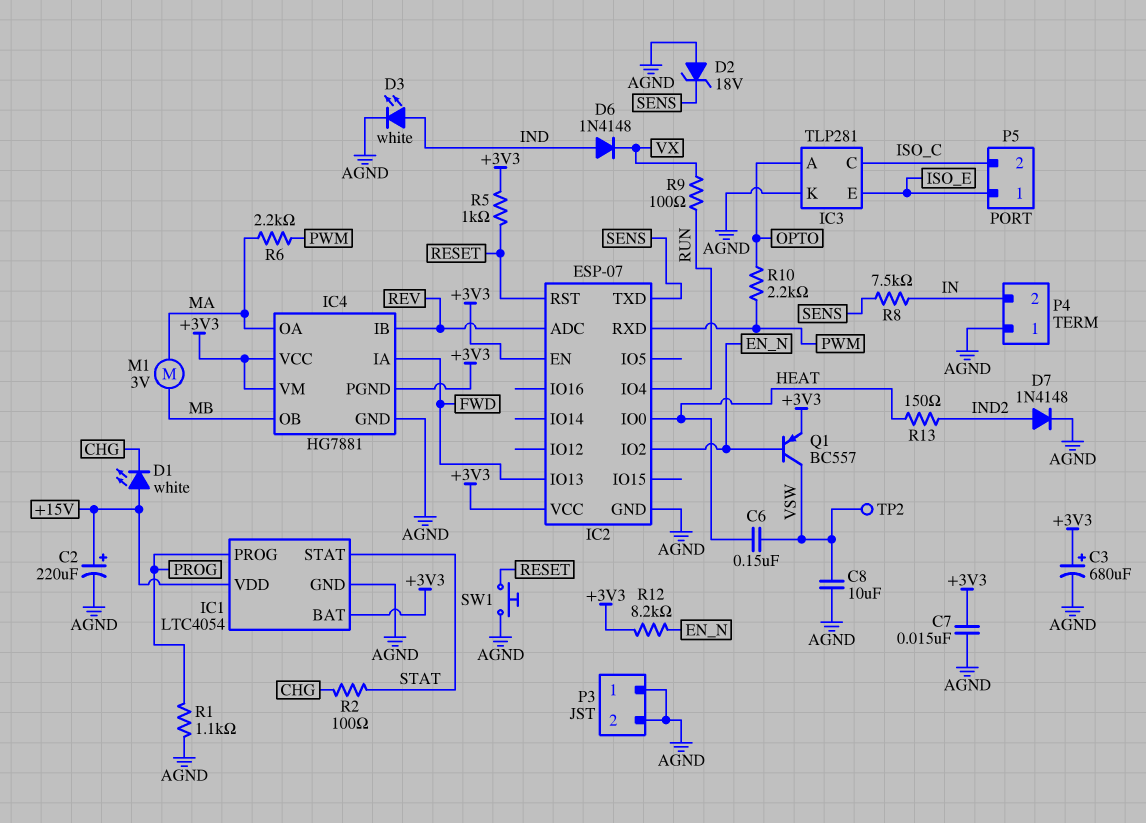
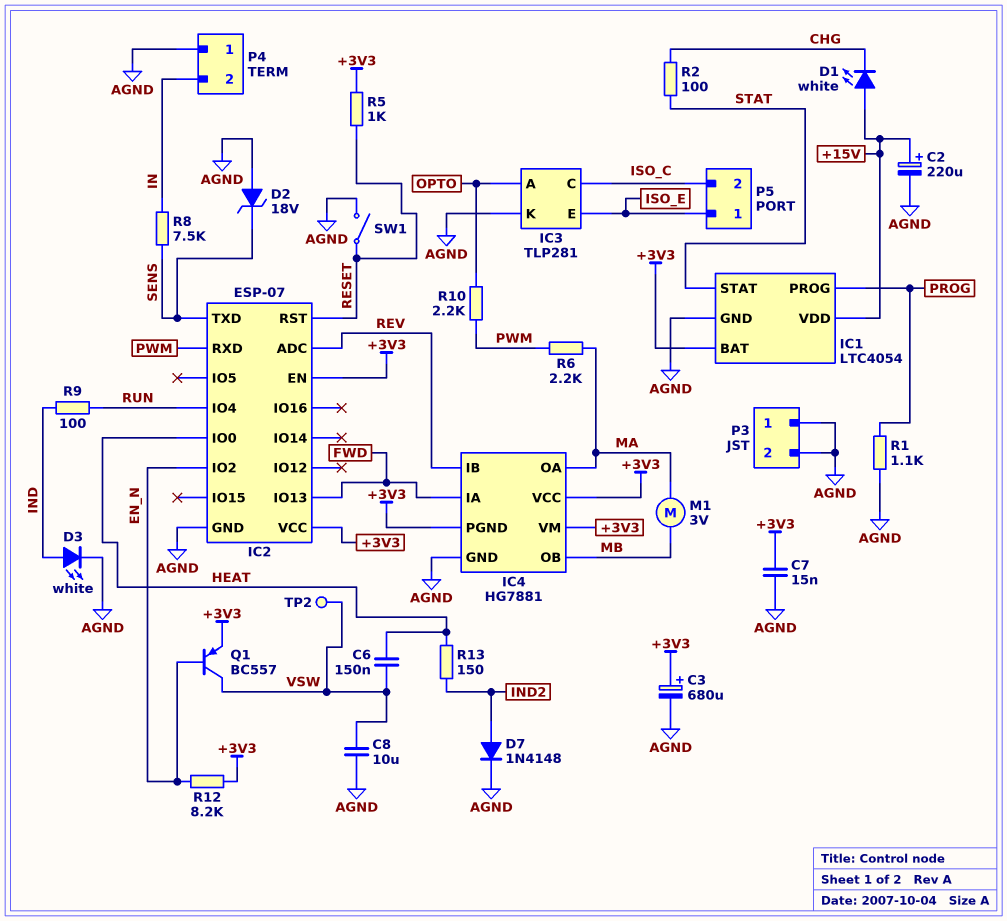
D6: diode 1N4148 (A IND, K VX) -> none
R9: 100 (RUN, VX) -> 100 (IND, RUN)
SW1: button (AGND, RESET) -> switch (AGND, RESET)

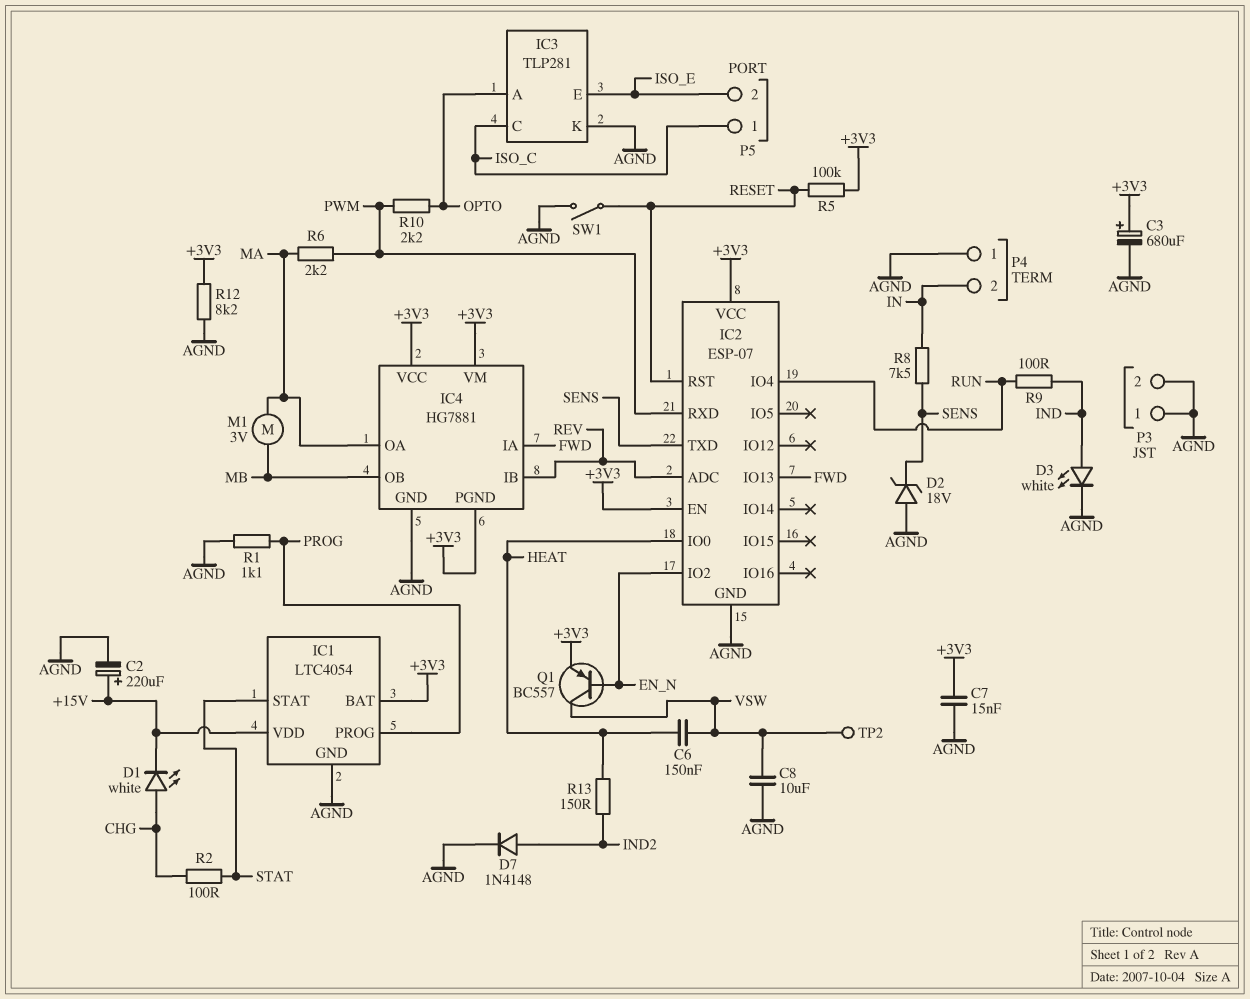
D1: LED white (A +15V, K CHG) -> LED white (A CHG, K +15V)
P5 pin 1: ISO_E -> ISO_C
P5 pin 2: ISO_C -> ISO_E
R5: 1k (+3V3, RESET) -> 100k (+3V3, RESET)
R12: 8.2k (+3V3, EN_N) -> 8.2k (+3V3, AGND)

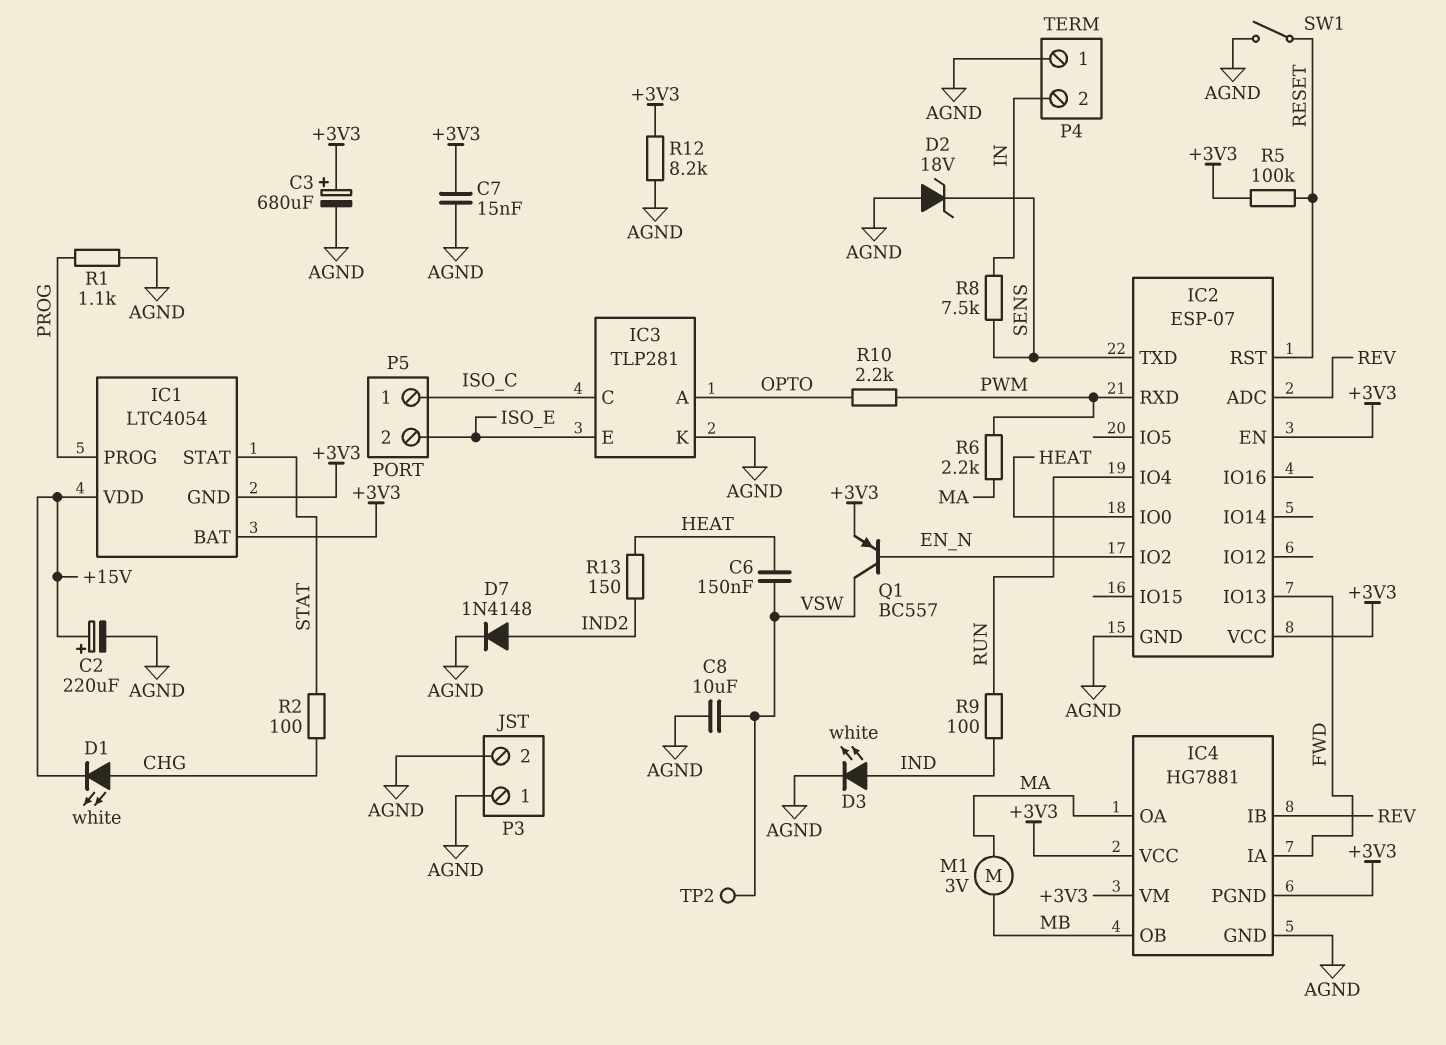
IC1 pin GND: AGND -> +3V3

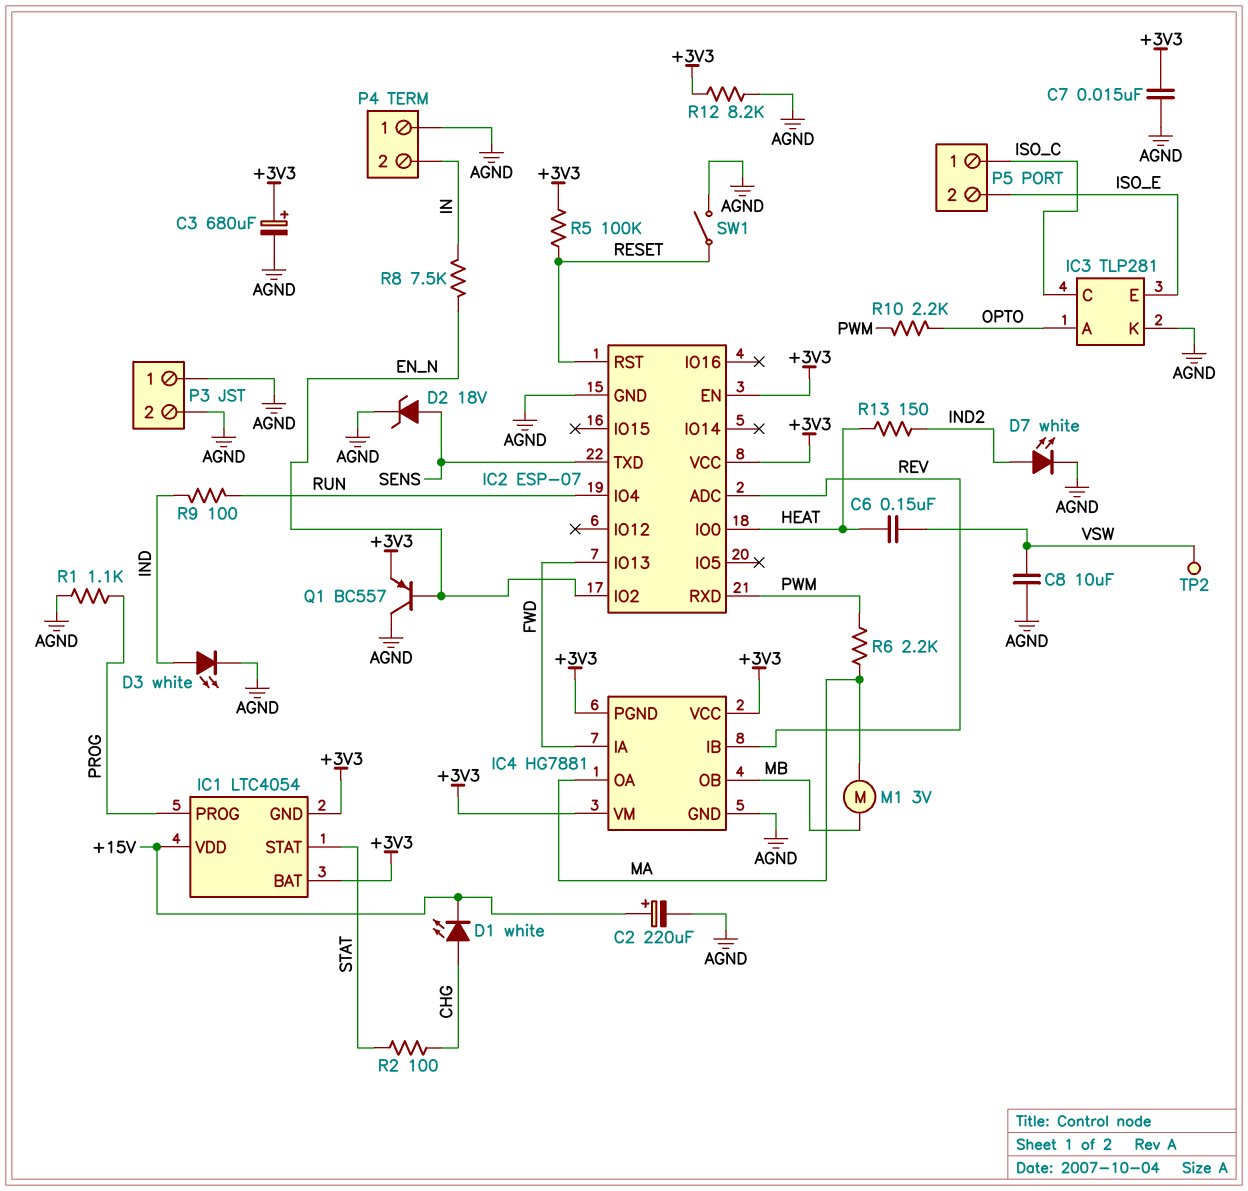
D2: zener 18V (A AGND, K SENS) -> zener 18V (A SENS, K AGND)
D7: diode 1N4148 (A IND2, K AGND) -> LED white (A IND2, K AGND)
Q1: PNP BC557 (B EN_N, C VSW, E +3V3) -> PNP BC557 (B EN_N, C AGND, E +3V3)
R8: 7.5k (IN, SENS) -> 7.5k (EN_N, IN)

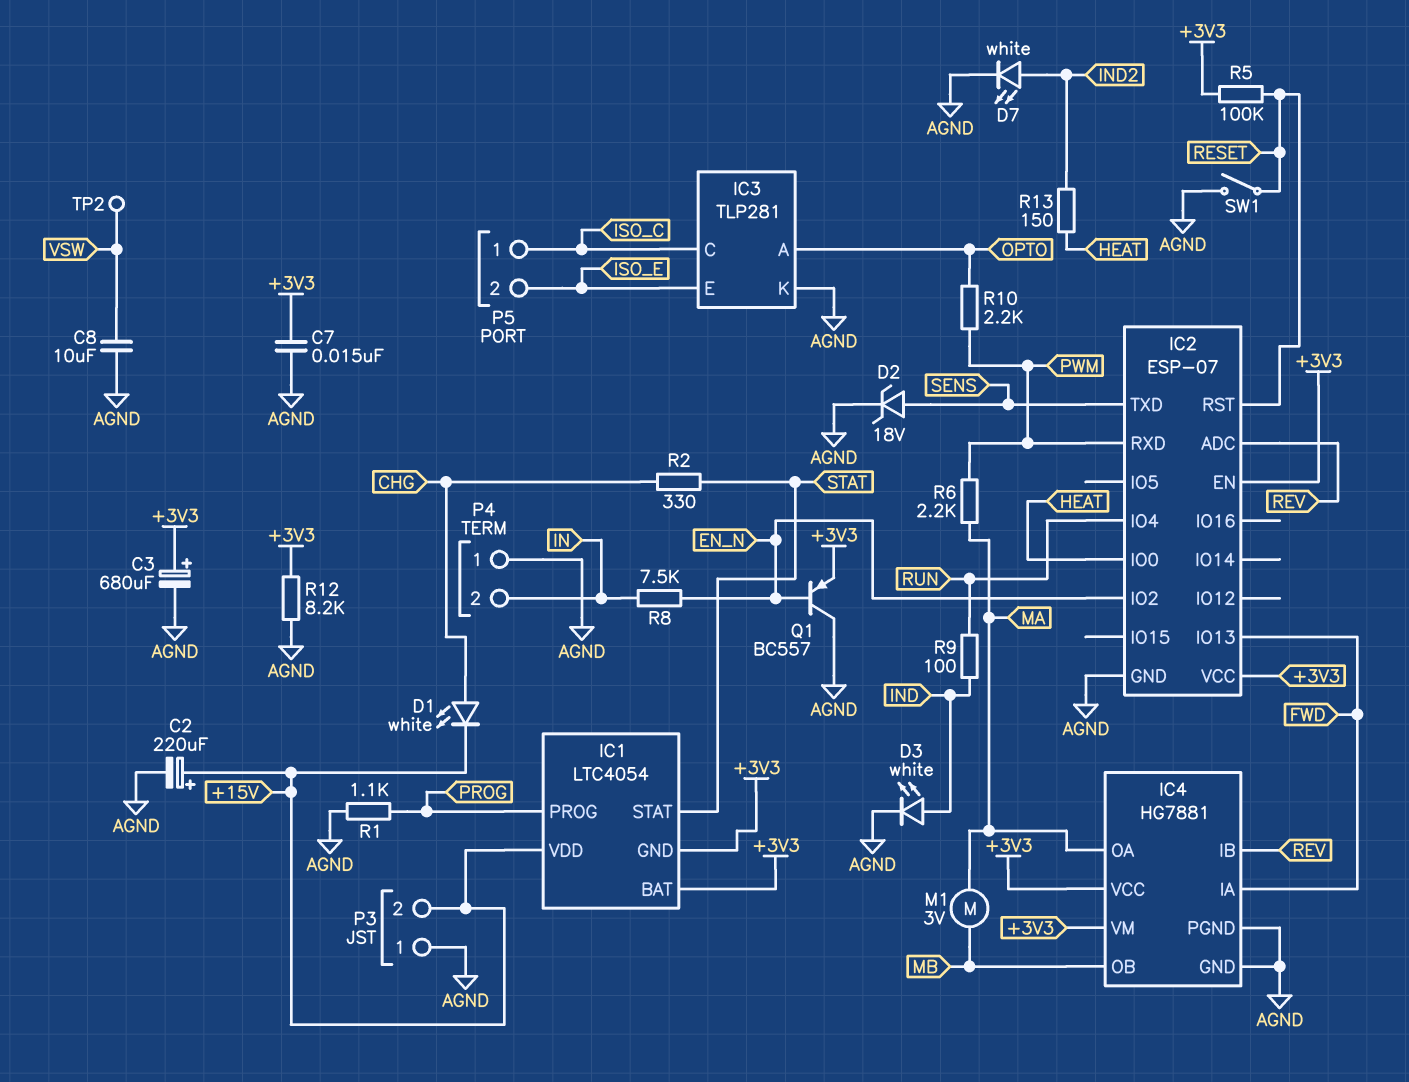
C6: 150nF (HEAT, VSW) -> none
IC4 pin PGND: +3V3 -> AGND
P3 pin 2: AGND -> +15V
R2: 100 (CHG, STAT) -> 330 (CHG, STAT)

